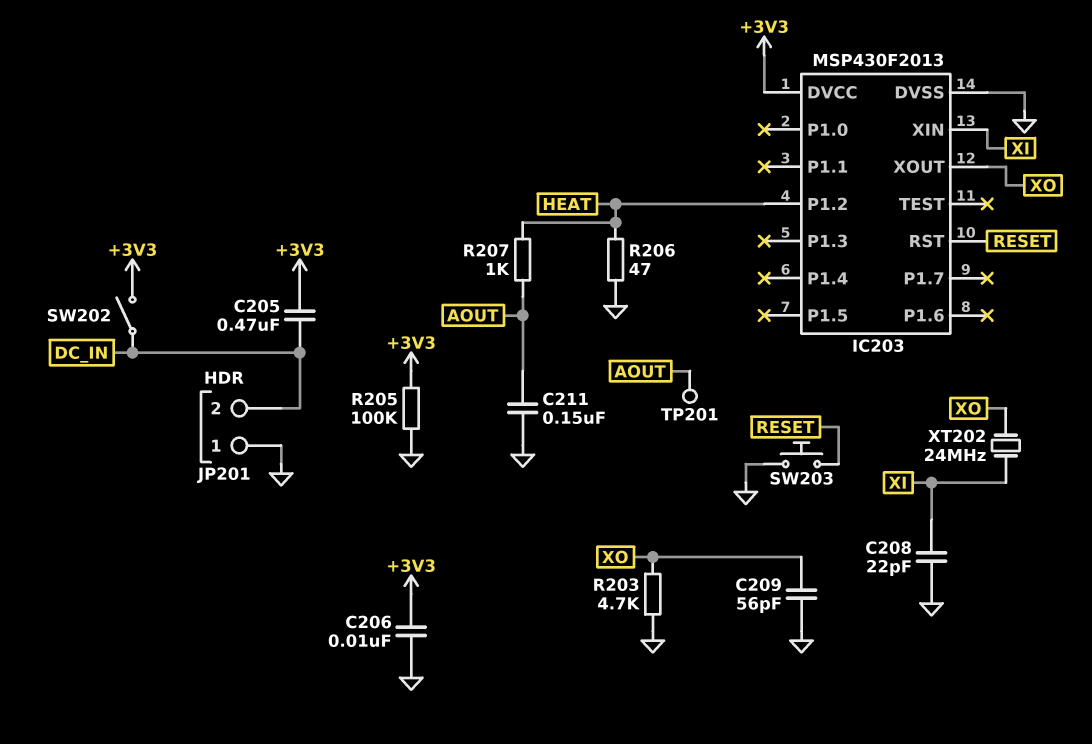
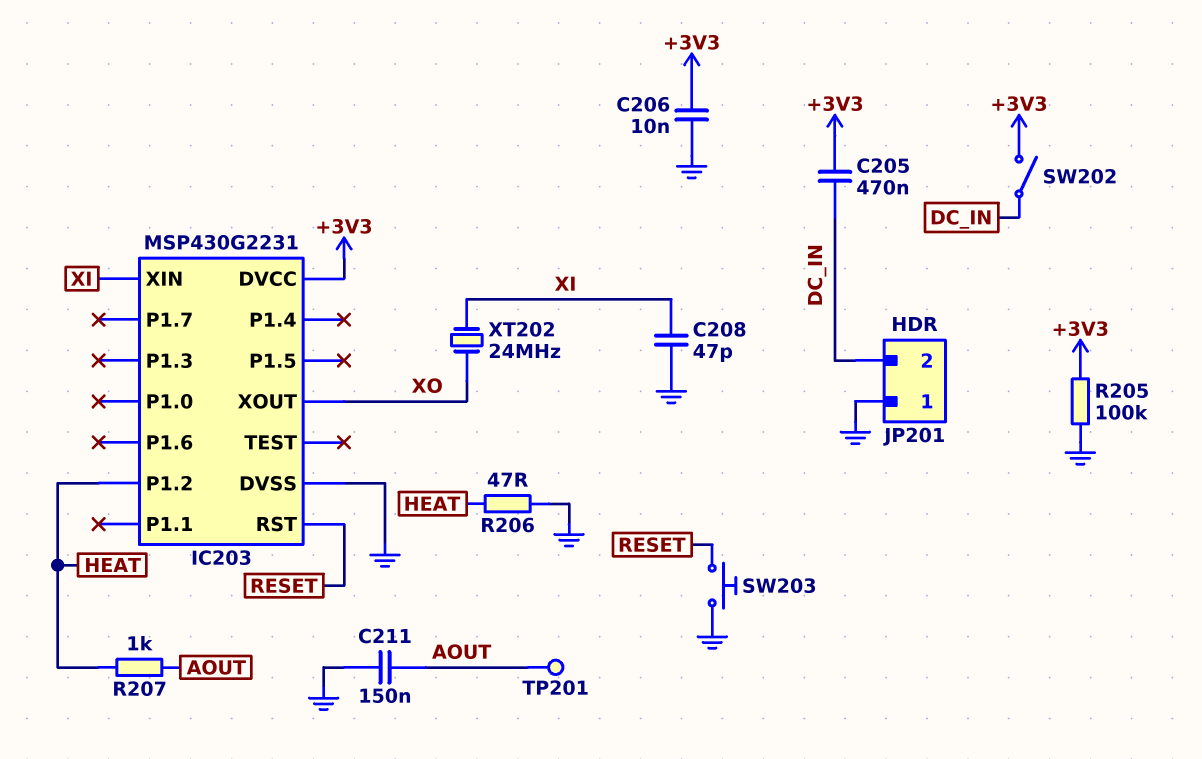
C208: 22pF (GND, XI) -> 47pF (GND, XI)
C209: 56pF (GND, XO) -> none
IC203: MSP430F2013 -> MSP430G2231
R203: 4.7k (GND, XO) -> none

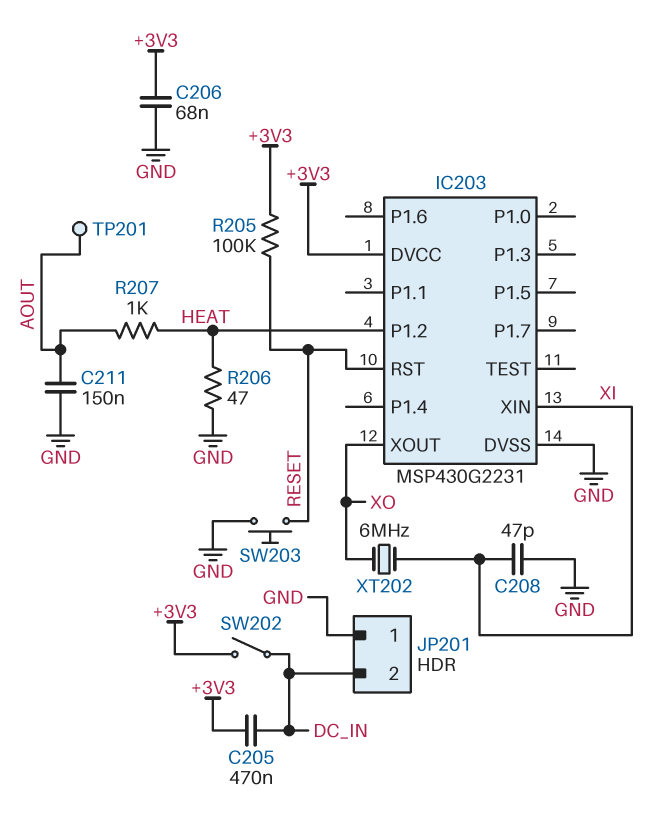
C206: 10nF (+3V3, GND) -> 68nF (+3V3, GND)
R205: 100k (+3V3, GND) -> 100k (+3V3, RESET)
XT202: 24MHz (XI, XO) -> 6MHz (XI, XO)

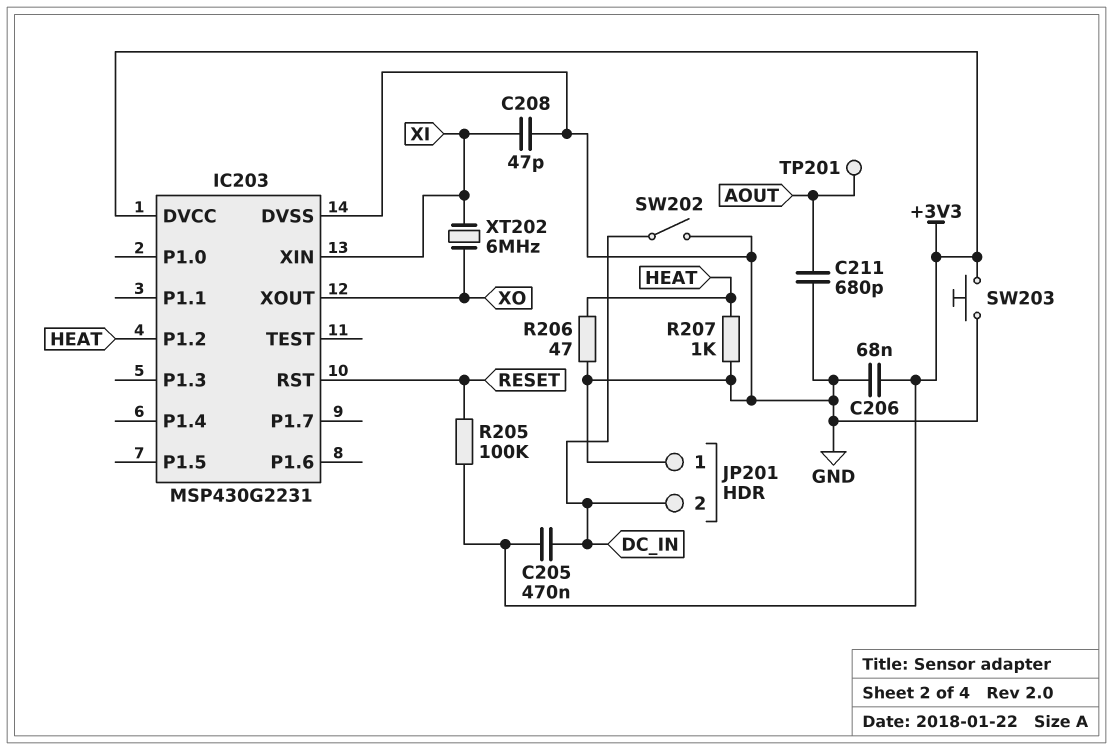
C211: 150nF (AOUT, GND) -> 680pF (AOUT, GND)
R207: 1k (AOUT, HEAT) -> 1k (GND, HEAT)
SW202: switch (+3V3, DC_IN) -> switch (DC_IN, GND)
SW203: button (GND, RESET) -> button (+3V3, GND)

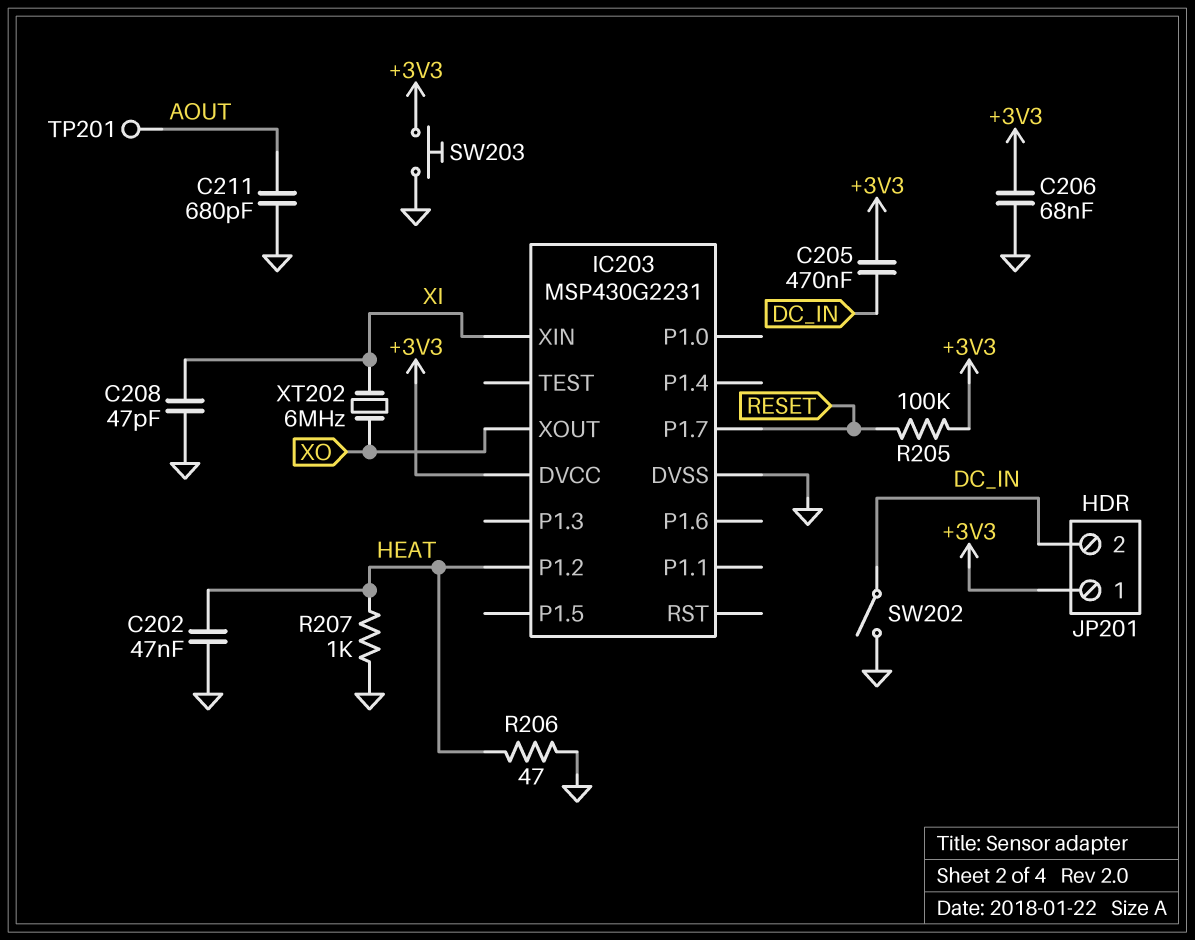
C202: none -> 47nF (GND, HEAT)
IC203 pin P1.7: none -> RESET
IC203 pin RST: RESET -> none
JP201 pin 1: GND -> +3V3

